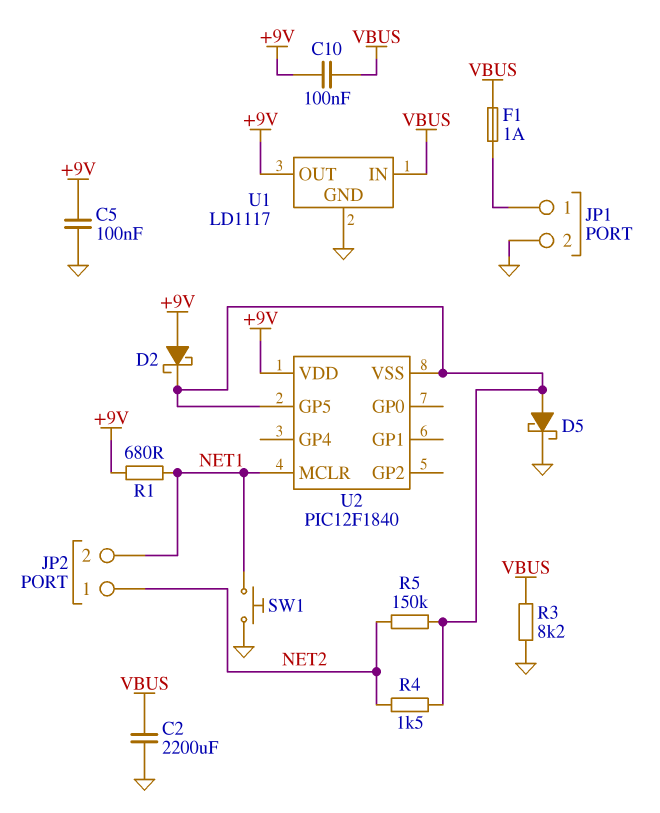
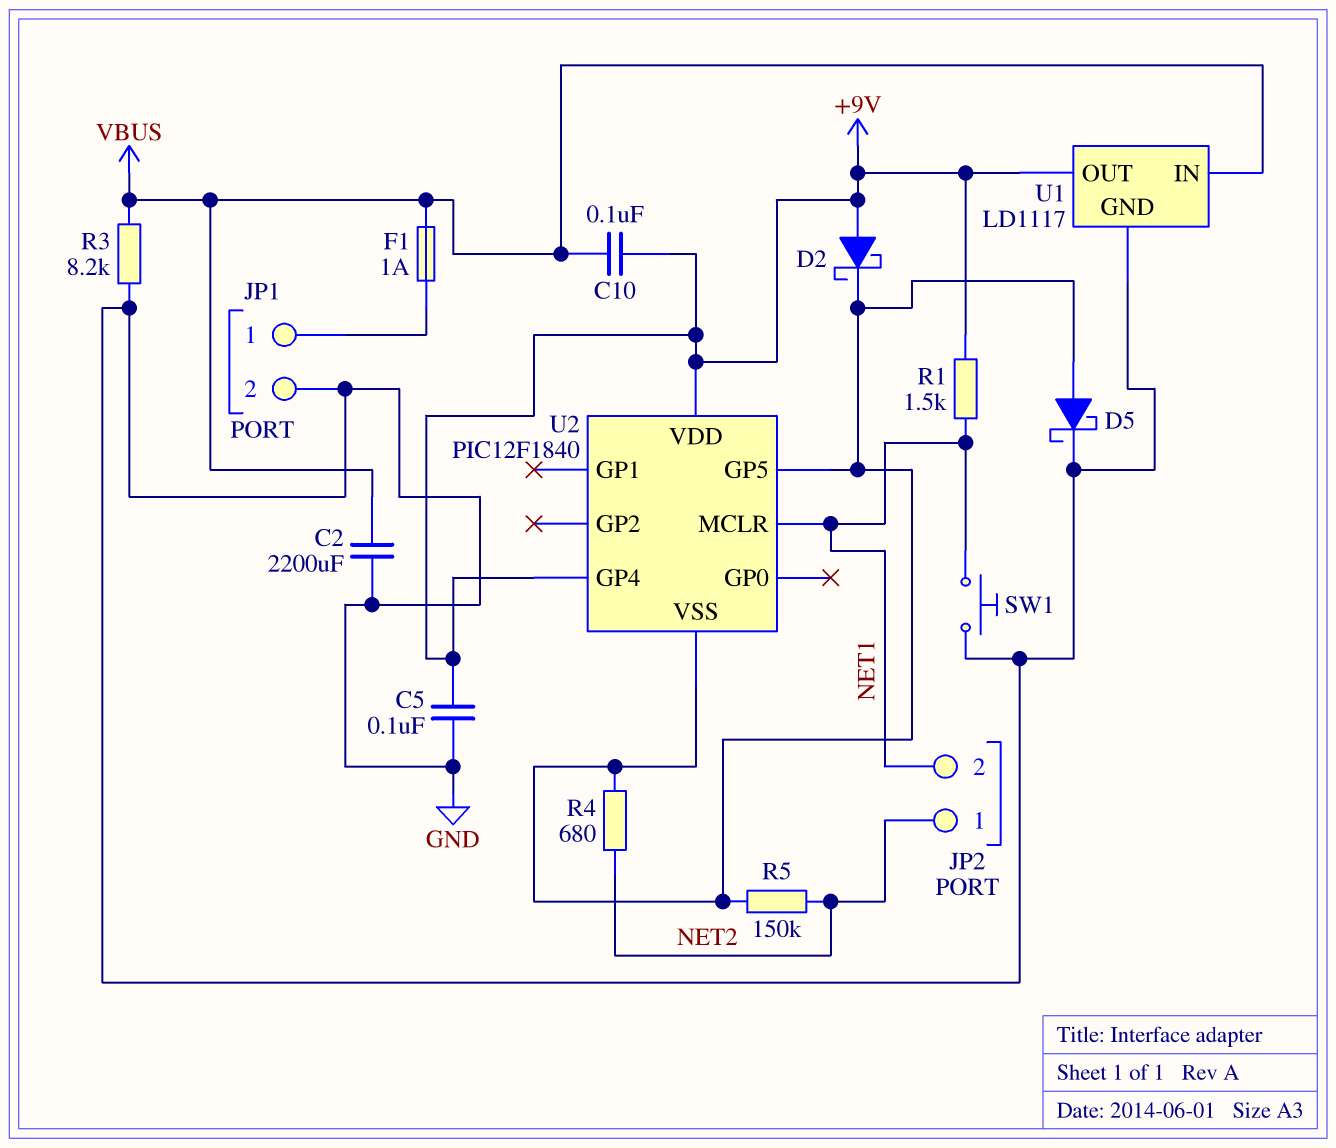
R1: 680 (+9V, NET1) -> 1.5k (+9V, NET1)
R4: 1.5k (NET2, U2/GP5) -> 680 (NET2, U2/GP5)
U2 pin GP4: none -> +9V

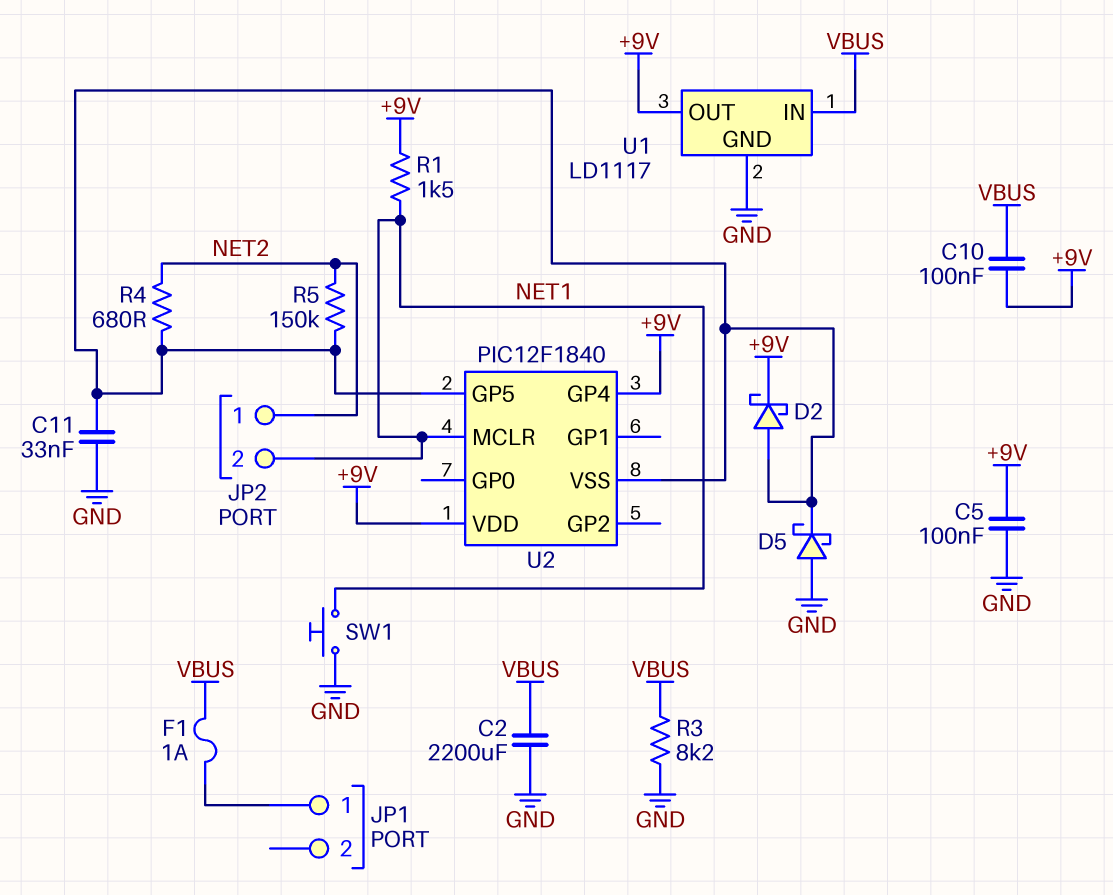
C11: none -> 33nF (GND, U2/GP5)
D2: schottky (A +9V, K U2/GP5) -> schottky (A U2/GP5, K +9V)
D5: schottky (A U2/GP5, K GND) -> schottky (A GND, K U2/GP5)
JP1 pin 2: GND -> none

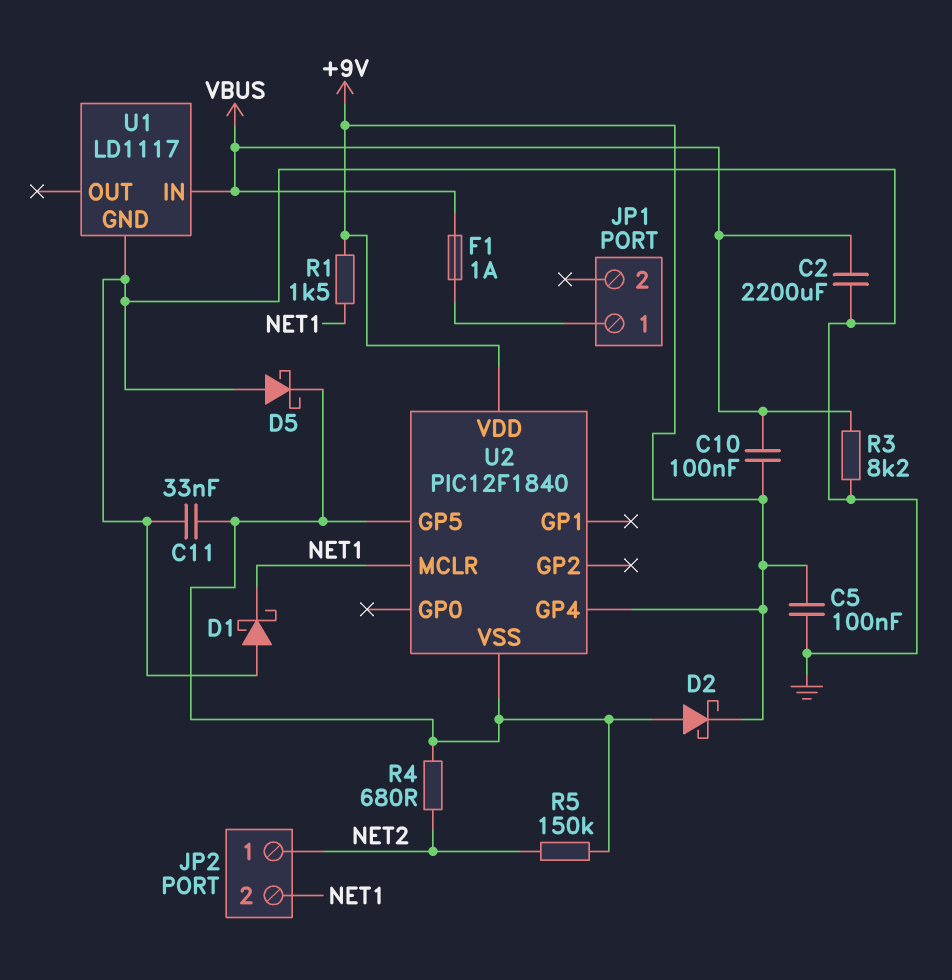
D1: none -> schottky (A GND, K NET1)
SW1: button (GND, NET1) -> none
U1 pin OUT: +9V -> none

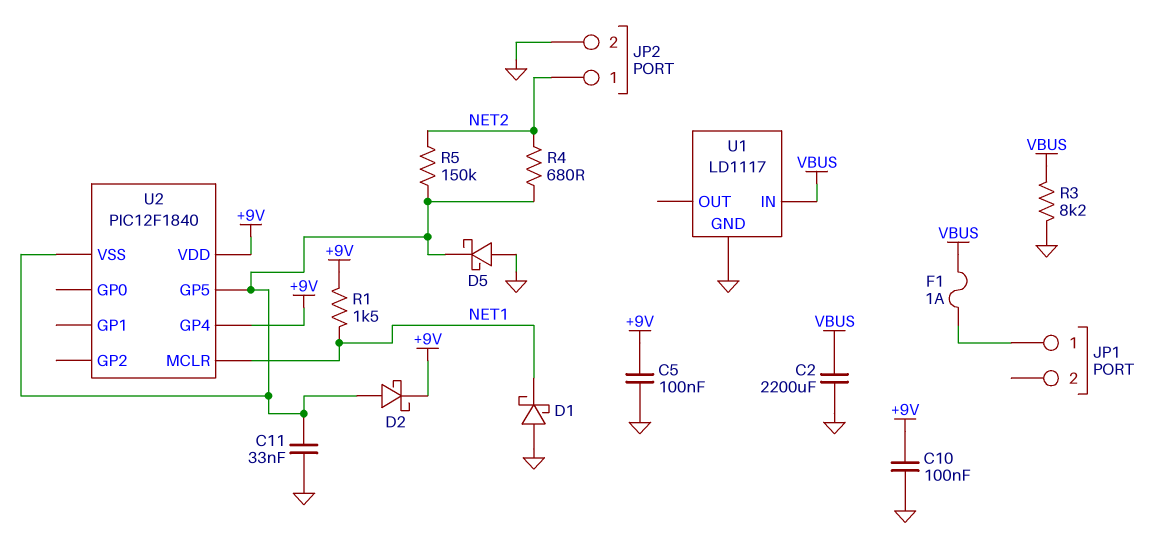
C10: 100nF (+9V, VBUS) -> 100nF (+9V, GND)
JP2 pin 2: NET1 -> GND

